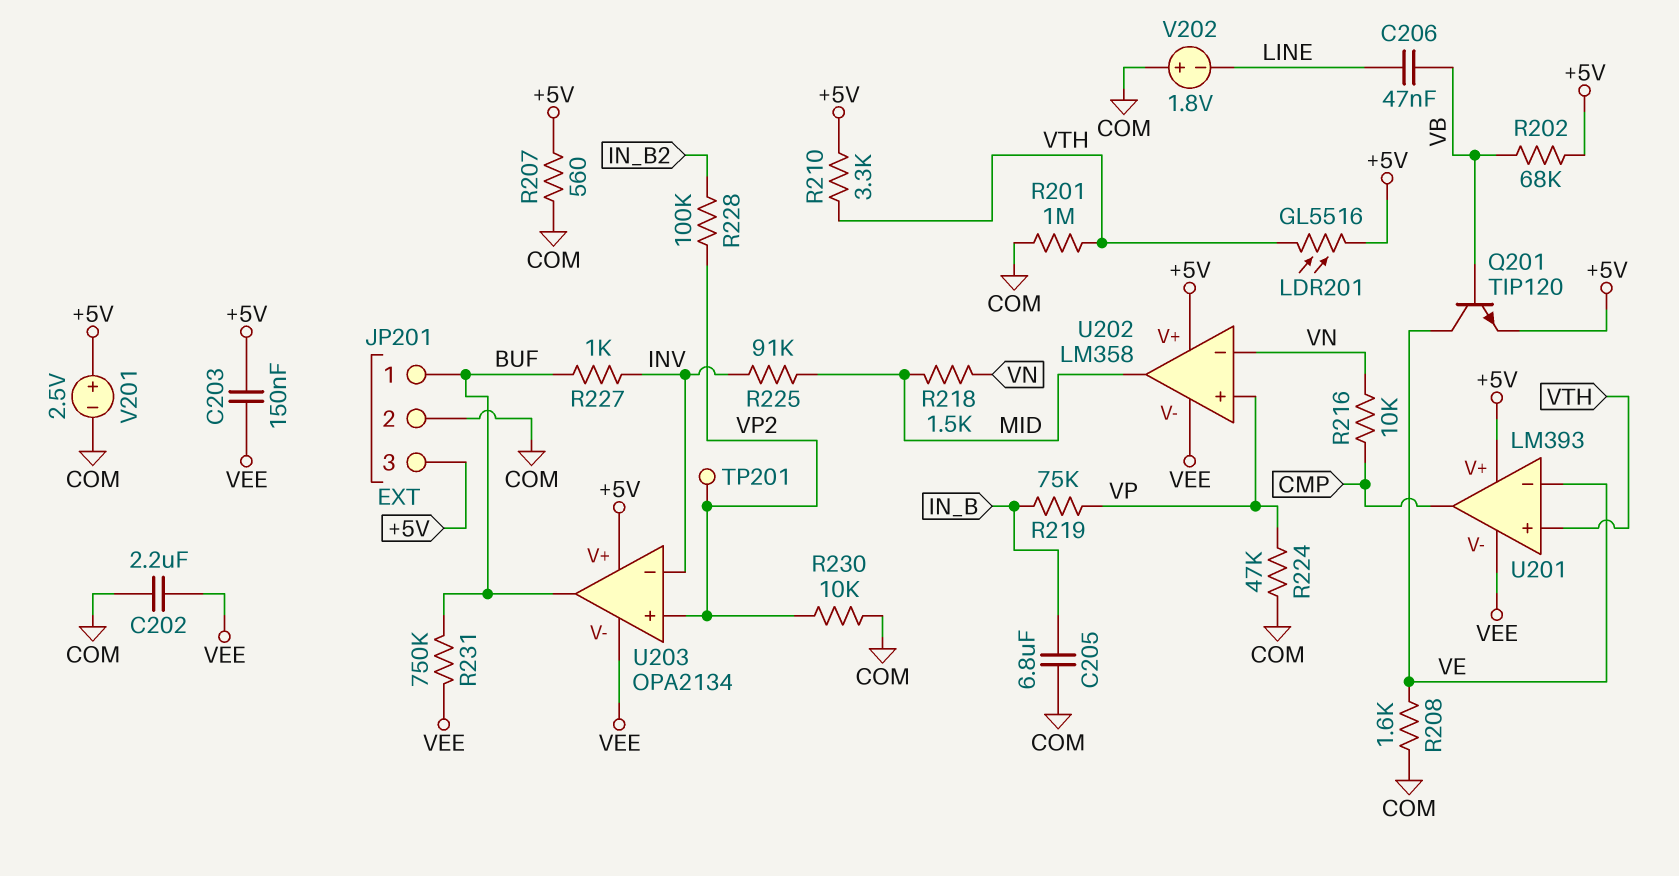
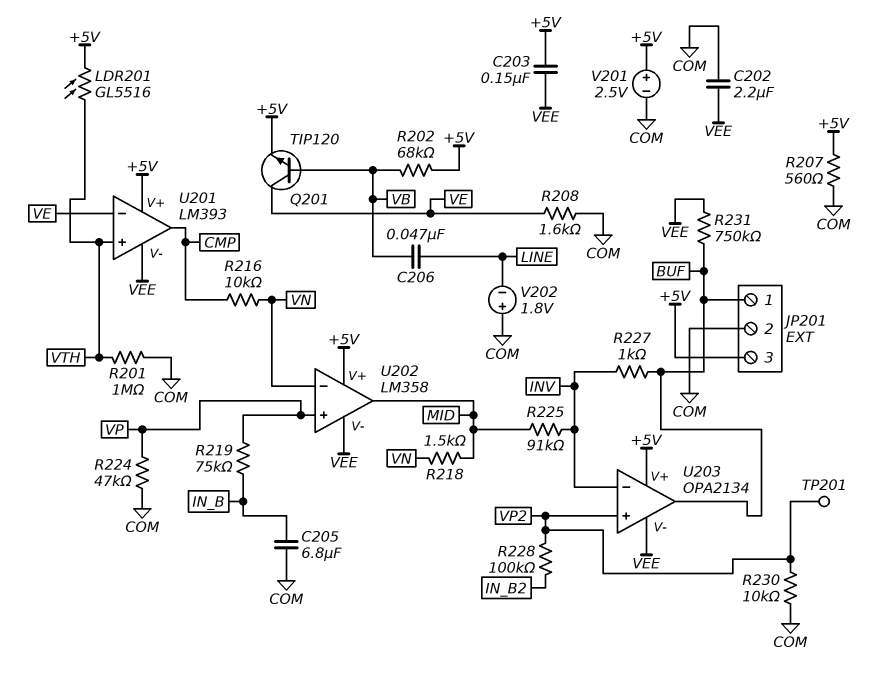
R210: 3.3k (+5V, VTH) -> none

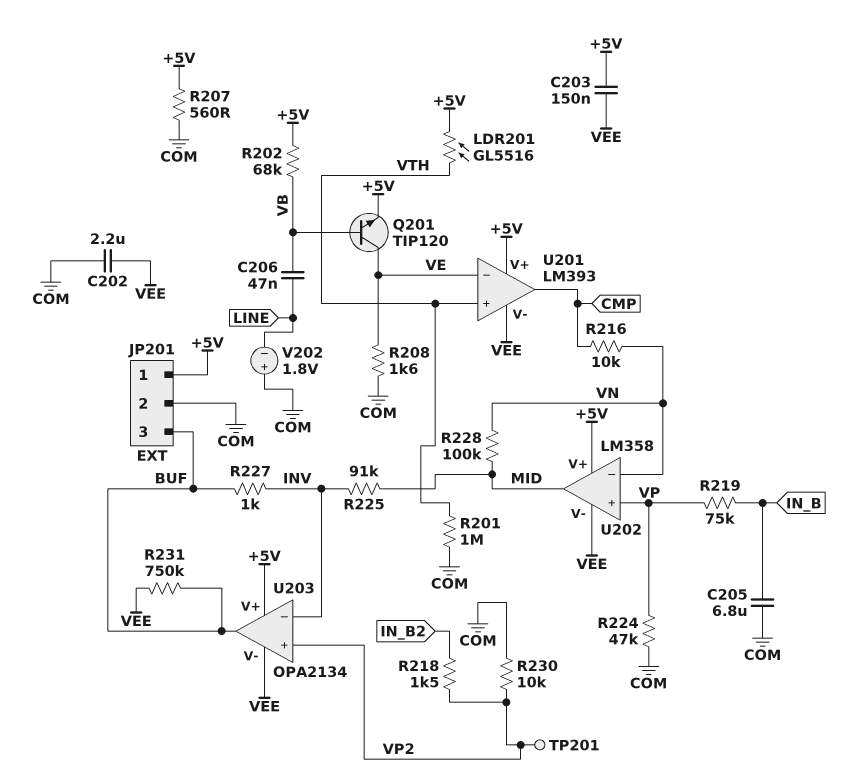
JP201 pin 1: BUF -> +5V
JP201 pin 3: +5V -> BUF
R218: 1.5k (MID, VN) -> 1.5k (IN_B2, VP2)
R228: 100k (IN_B2, VP2) -> 100k (MID, VN)
V201: 2.5V (plus +5V, minus COM) -> none

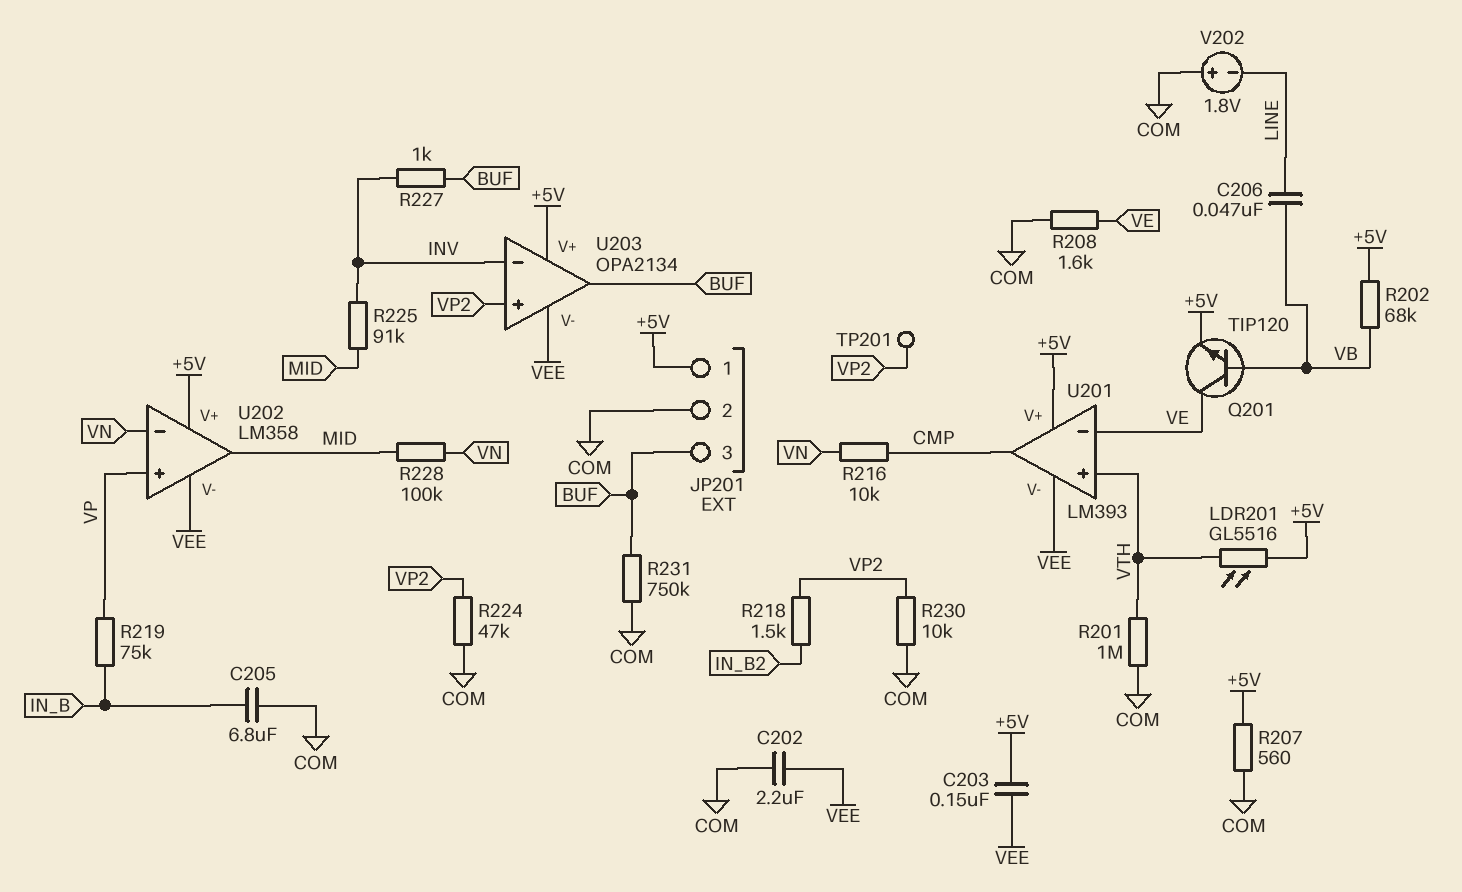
R224: 47k (COM, VP) -> 47k (COM, VP2)
R231: 750k (BUF, VEE) -> 750k (BUF, COM)

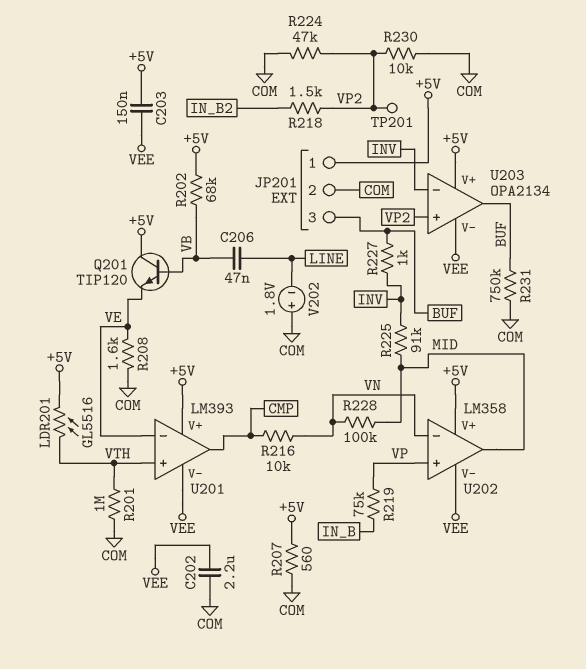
C205: 6.8uF (COM, IN_B) -> none
Q201: NPN TIP120 (B VB, C VE, E +5V) -> NPN TIP120 (B VB, C +5V, E VE)

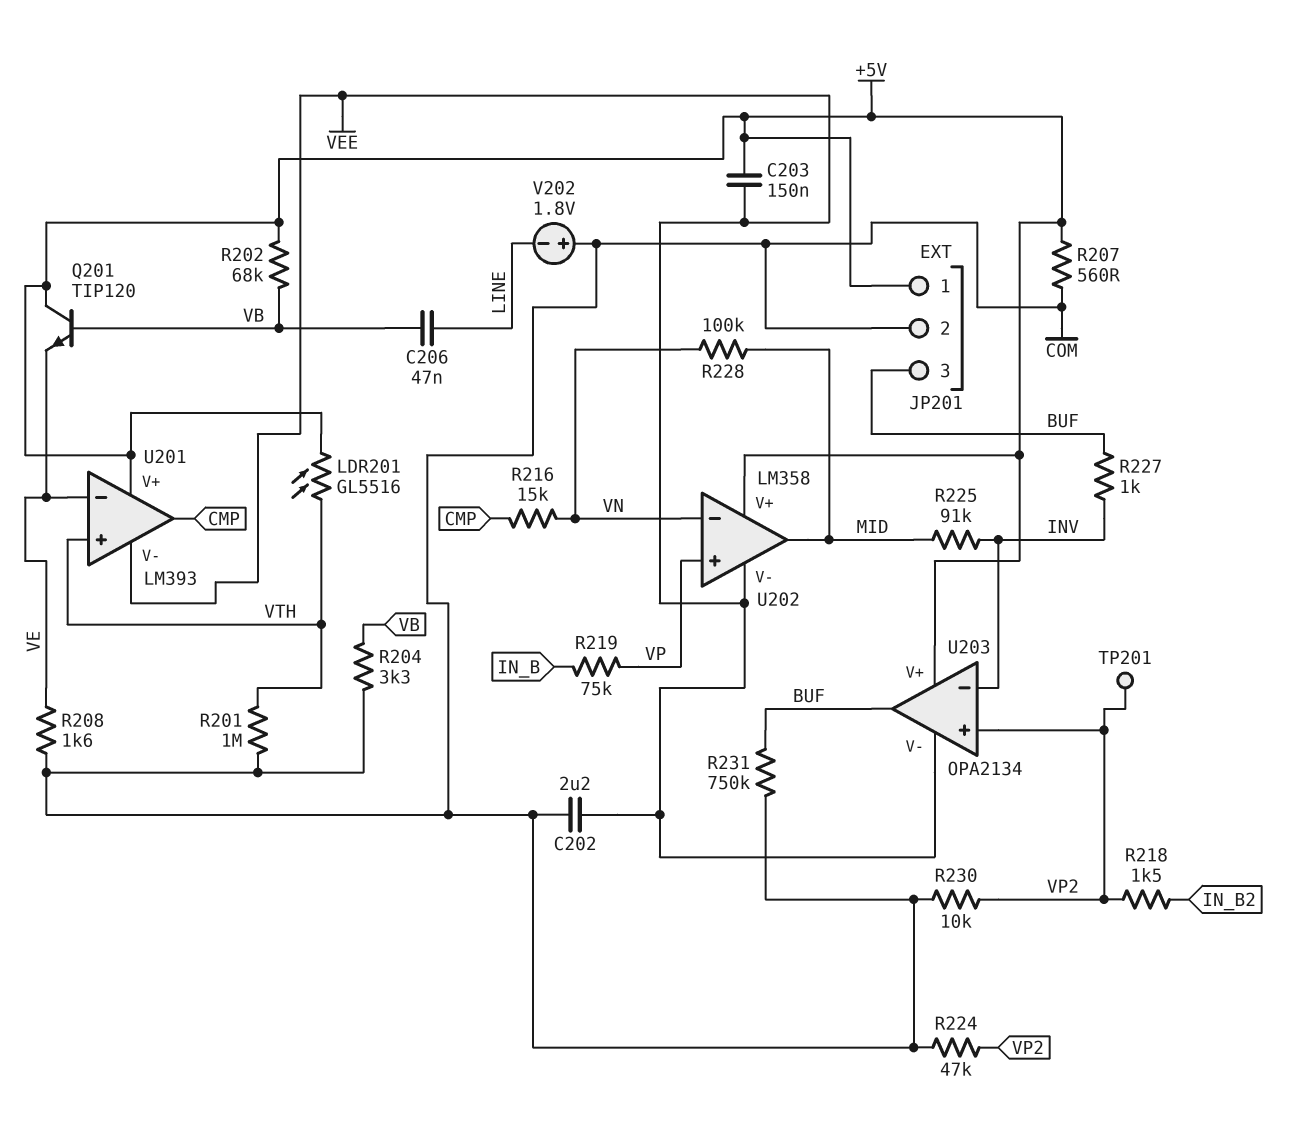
R204: none -> 3.3k (COM, VB)
R216: 10k (CMP, VN) -> 15k (CMP, VN)

